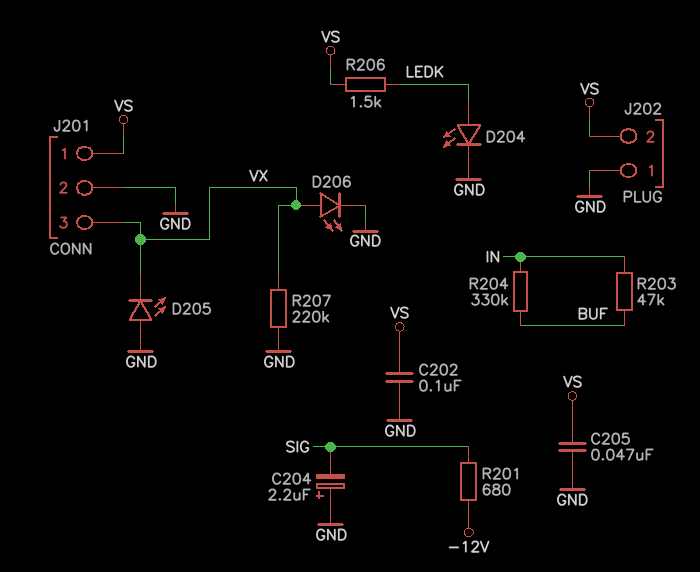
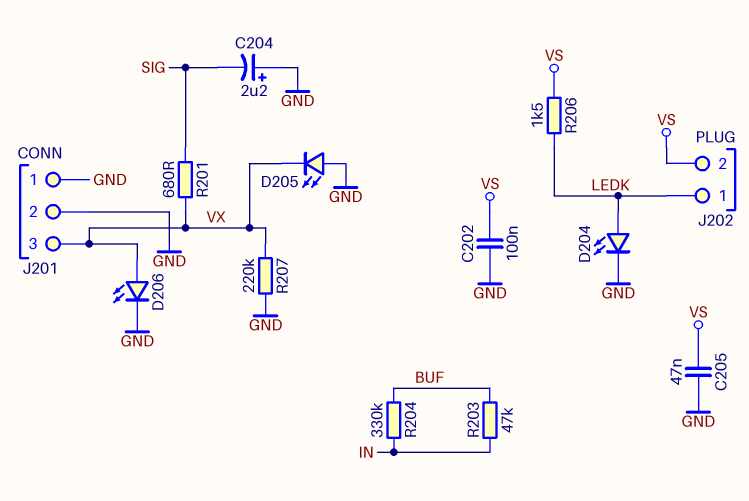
J201 pin 1: VS -> GND
J202 pin 1: GND -> LEDK
R201: 680 (-12V, SIG) -> 680 (SIG, VX)

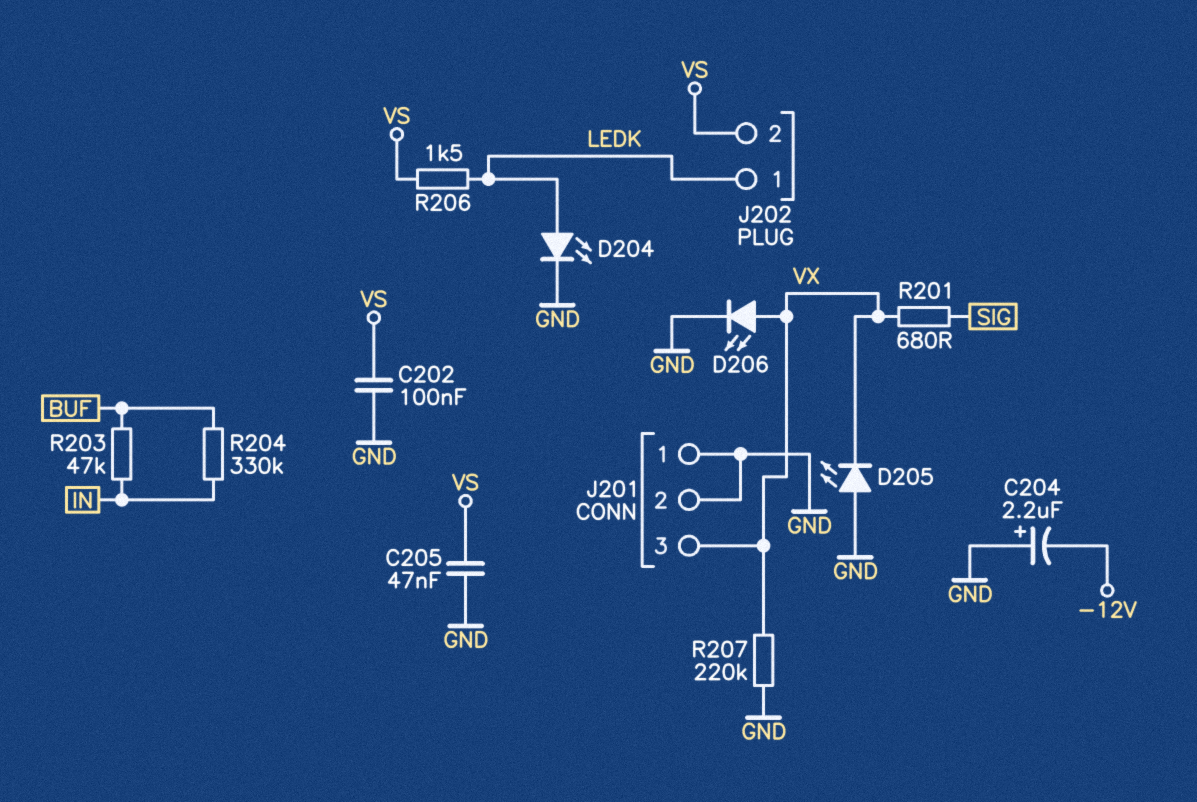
C204: 2.2uF (plus GND, minus SIG) -> 2.2uF (plus GND, minus -12V)

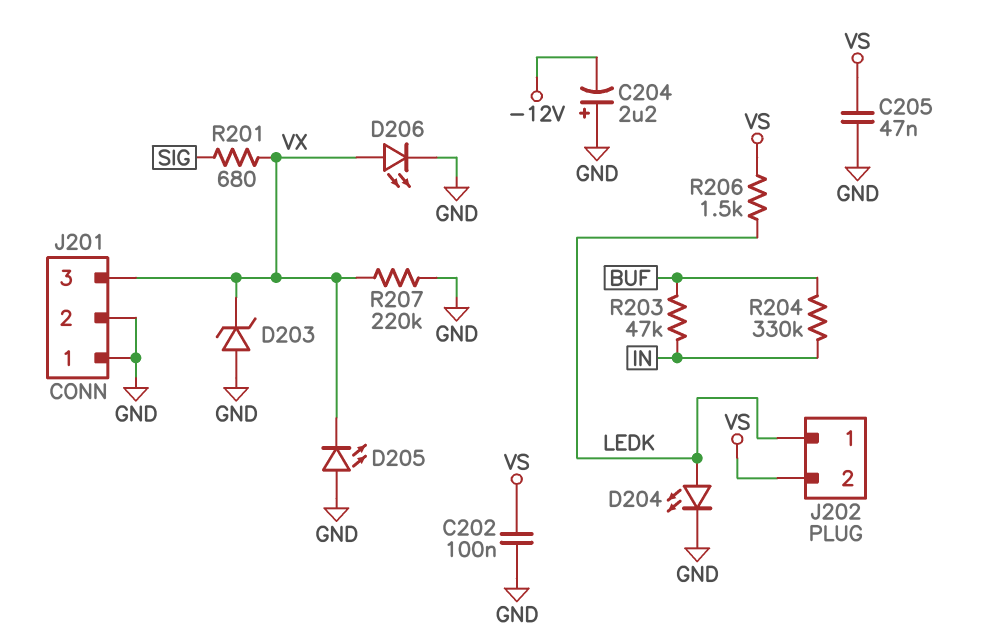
D203: none -> zener (A GND, K VX)

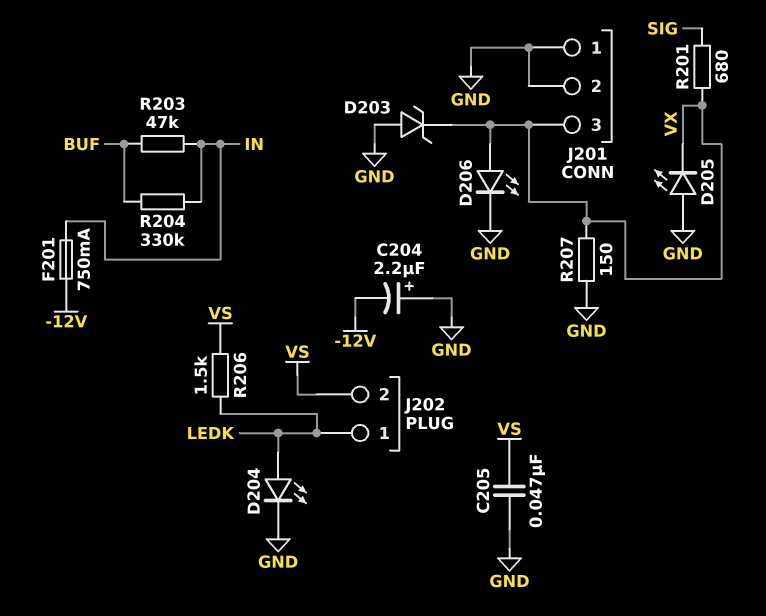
C202: 100nF (GND, VS) -> none
F201: none -> 750mA (-12V, IN)
R207: 220k (GND, VX) -> 150 (GND, VX)

